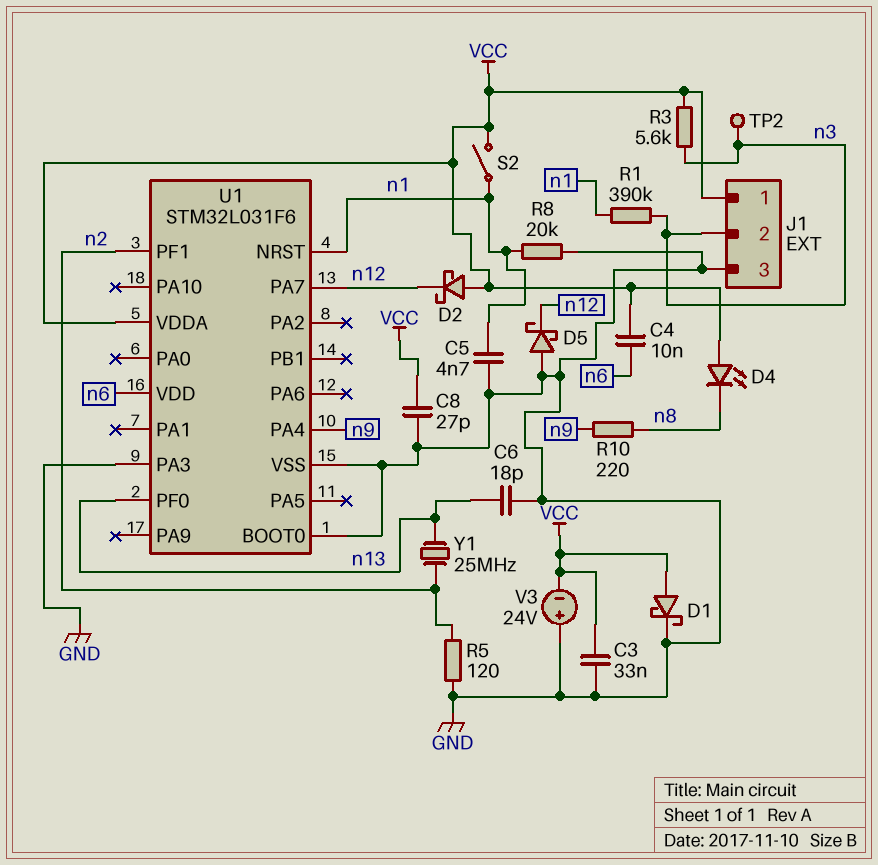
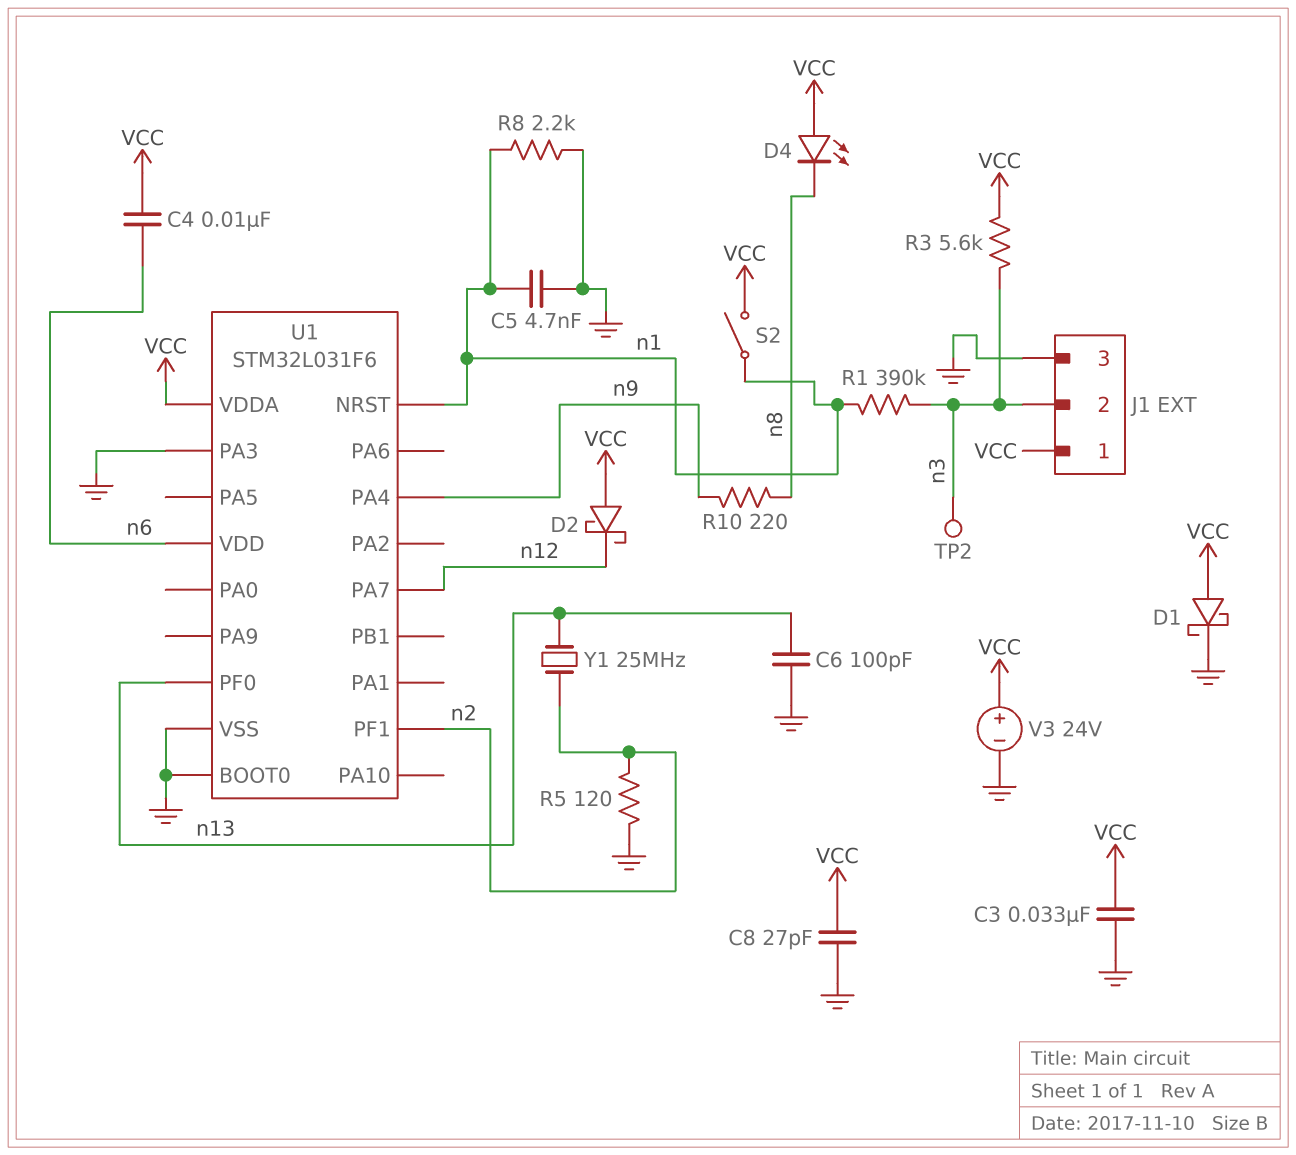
C6: 18pF (GND, n13) -> 100pF (GND, n13)
D5: schottky (A GND, K n12) -> none
R8: 20k (GND, n1) -> 2.2k (GND, n1)
V3: 24V (plus GND, minus VCC) -> 24V (plus VCC, minus GND)

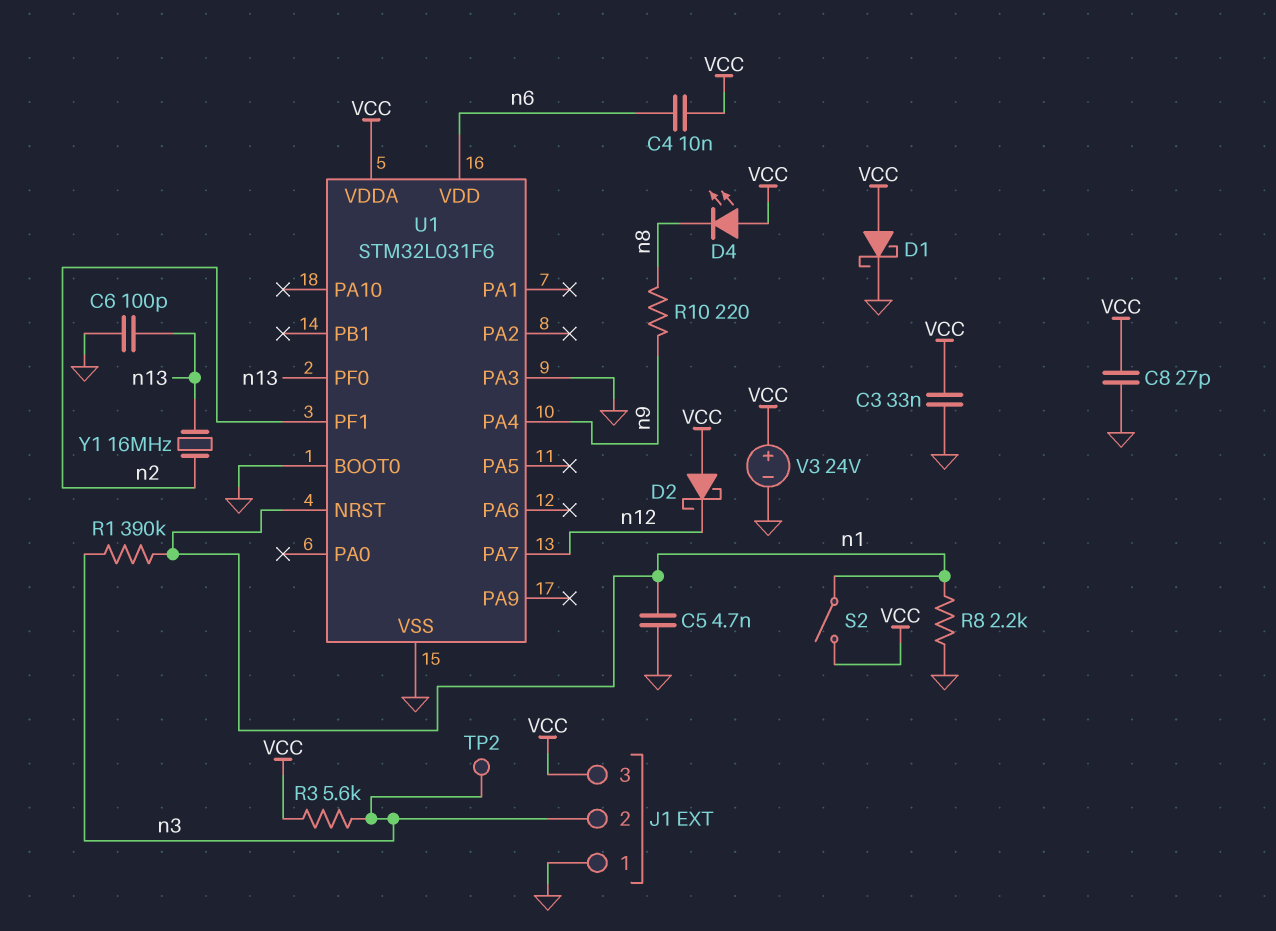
J1 pin 1: VCC -> GND
J1 pin 3: GND -> VCC
R5: 120 (GND, n2) -> none
Y1: 25MHz (n2, n13) -> 16MHz (n2, n13)

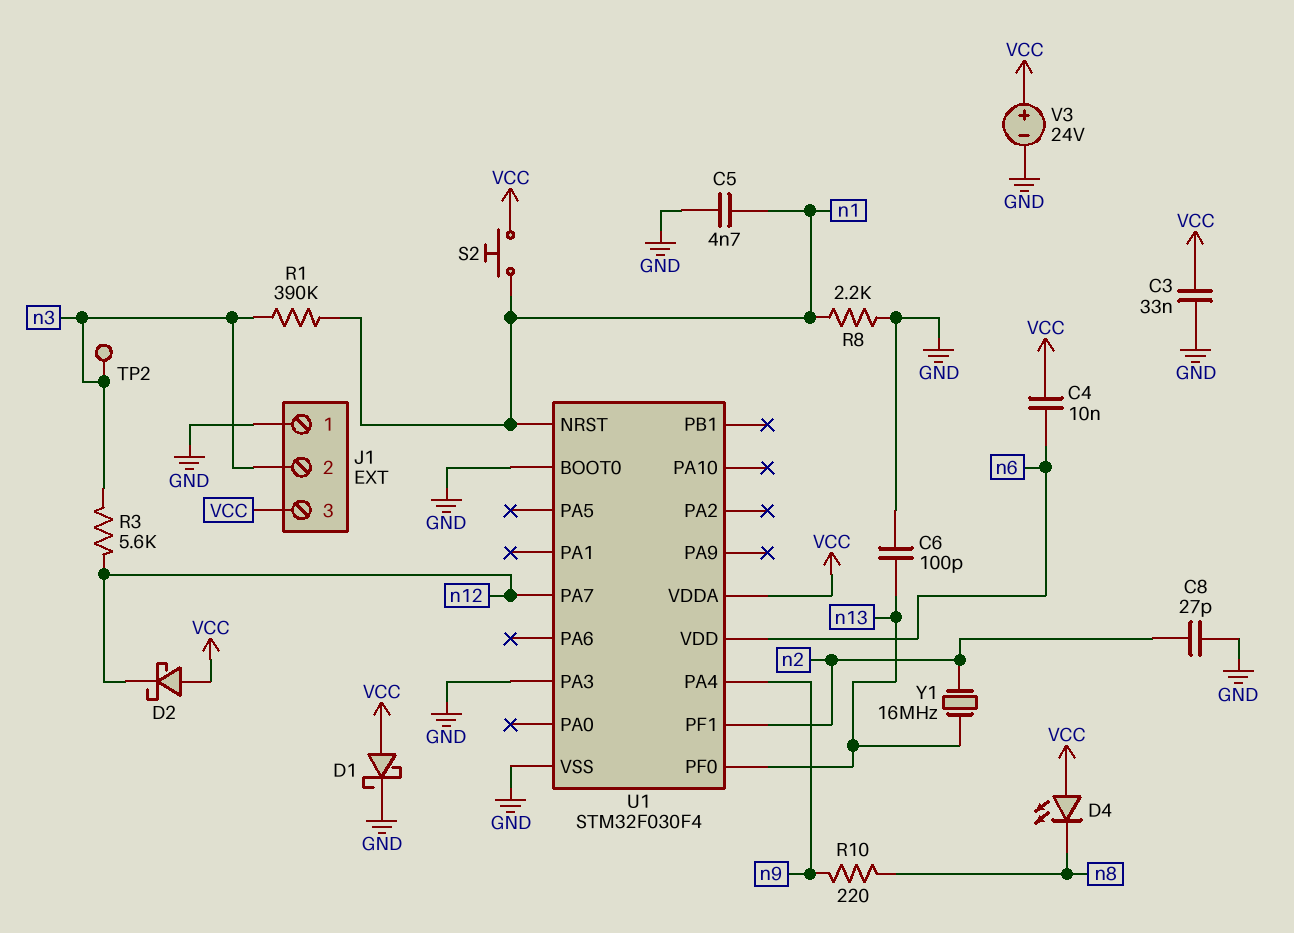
C8: 27pF (GND, VCC) -> 27pF (GND, n2)
R3: 5.6k (VCC, n3) -> 5.6k (n3, n12)
S2: switch (VCC, n1) -> button (VCC, n1)
U1: STM32L031F6 -> STM32F030F4

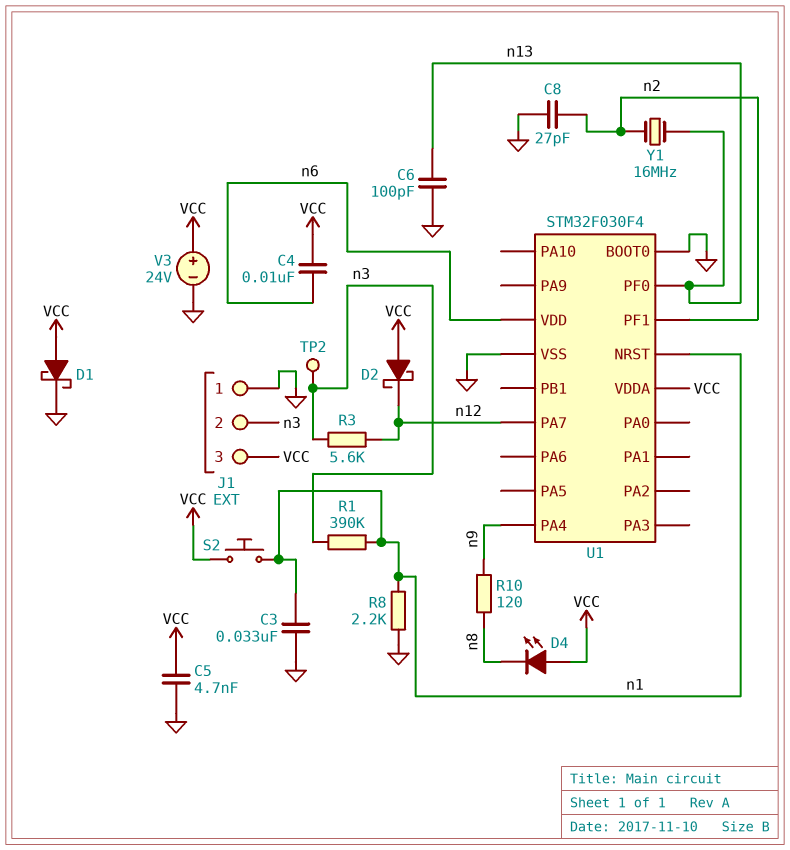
C3: 33nF (GND, VCC) -> 33nF (GND, n1)
C5: 4.7nF (GND, n1) -> 4.7nF (GND, VCC)
R10: 220 (n8, n9) -> 120 (n8, n9)
U1 pin PA3: GND -> none

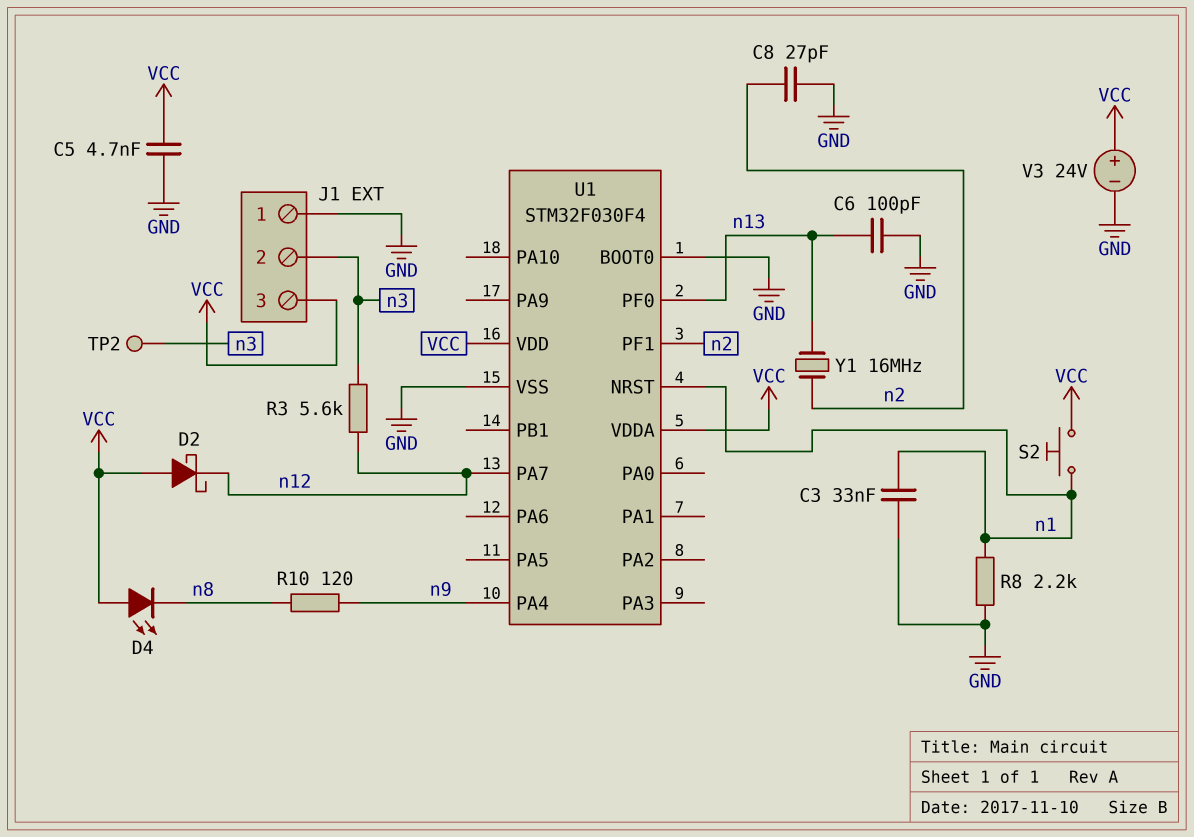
C4: 10nF (VCC, n6) -> none
D1: schottky (A VCC, K GND) -> none
R1: 390k (n1, n3) -> none
U1 pin VDD: n6 -> VCC

